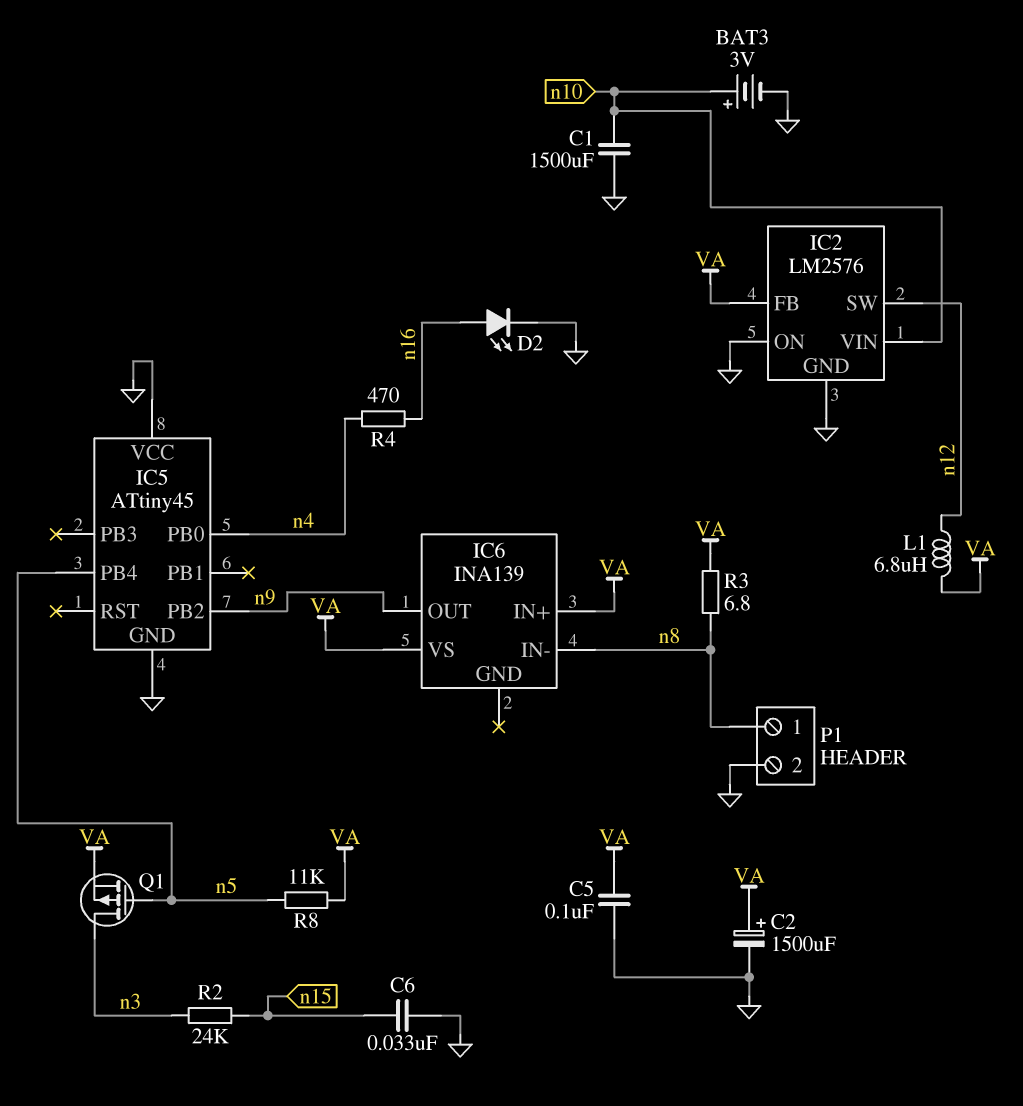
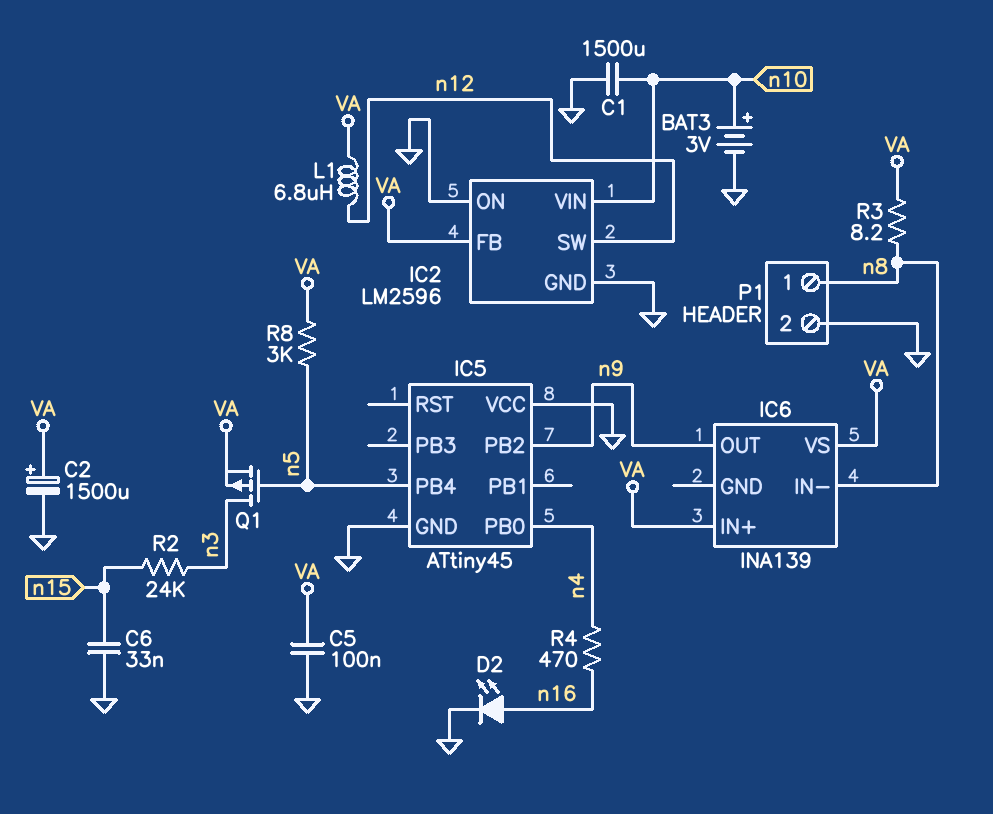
IC2: LM2576 -> LM2596
R3: 6.8 (VA, n8) -> 8.2 (VA, n8)
R8: 11k (VA, n5) -> 3k (VA, n5)

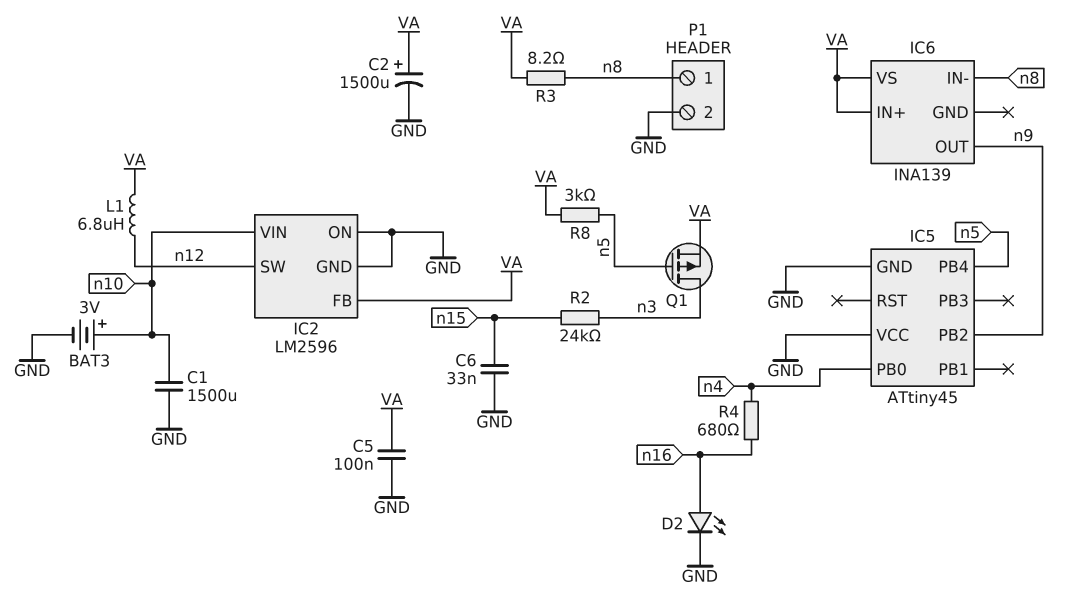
R4: 470 (n4, n16) -> 680 (n4, n16)

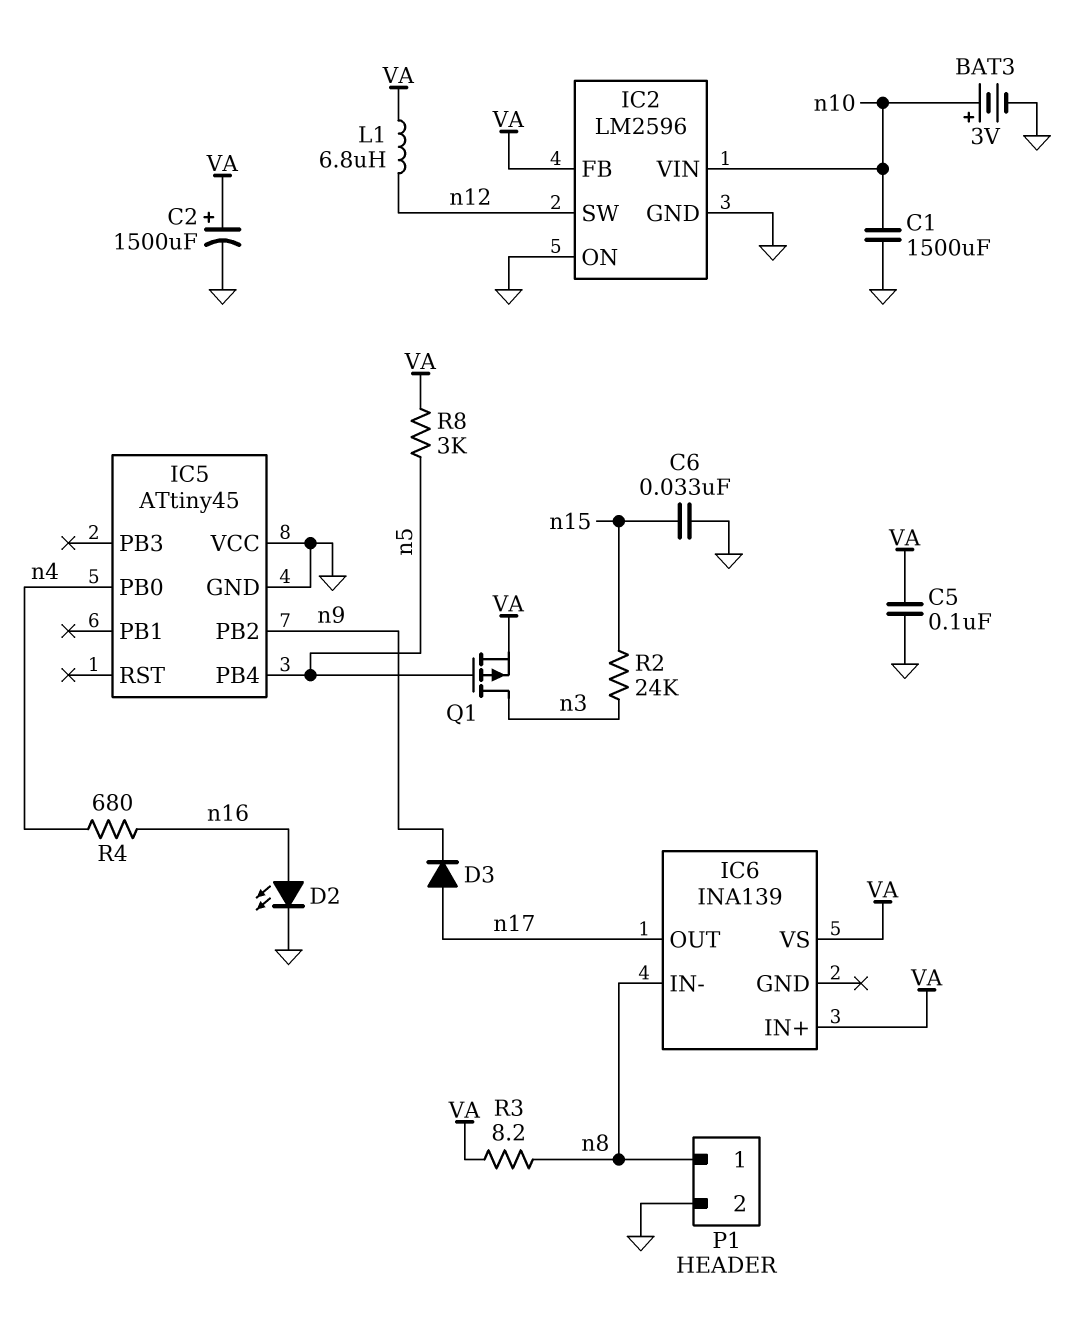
D3: none -> diode (A n17, K n9)
IC6 pin OUT: n9 -> n17

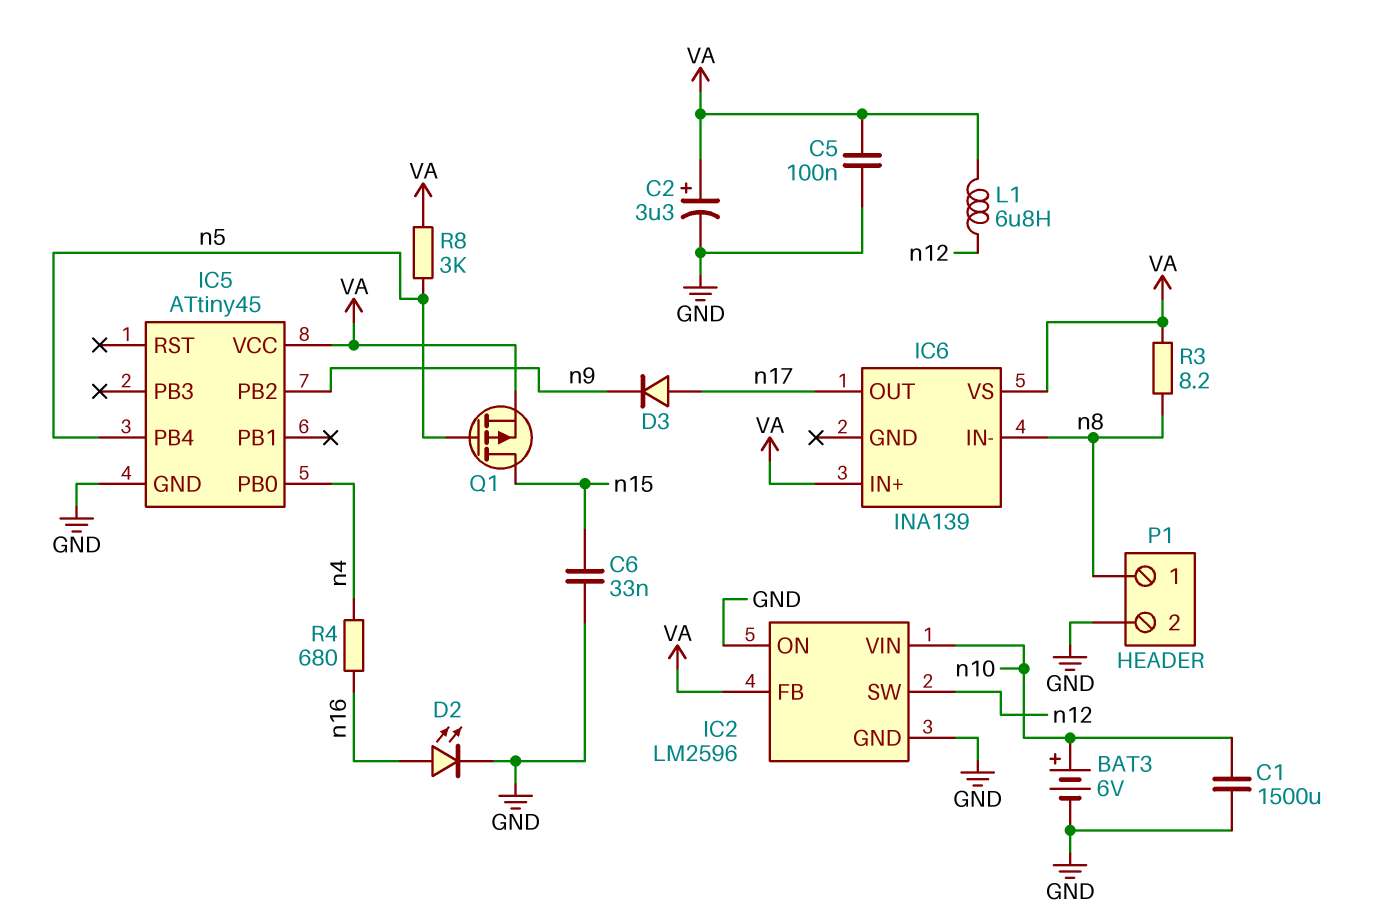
BAT3: 3V (plus n10, minus GND) -> 6V (plus n10, minus GND)
C2: 1500uF (plus VA, minus GND) -> 3.3uF (plus VA, minus GND)
IC5 pin VCC: GND -> VA
Q1: PMOS (G n5, D n3, S VA) -> PMOS (G n5, D n15, S VA)
R2: 24k (n3, n15) -> none

